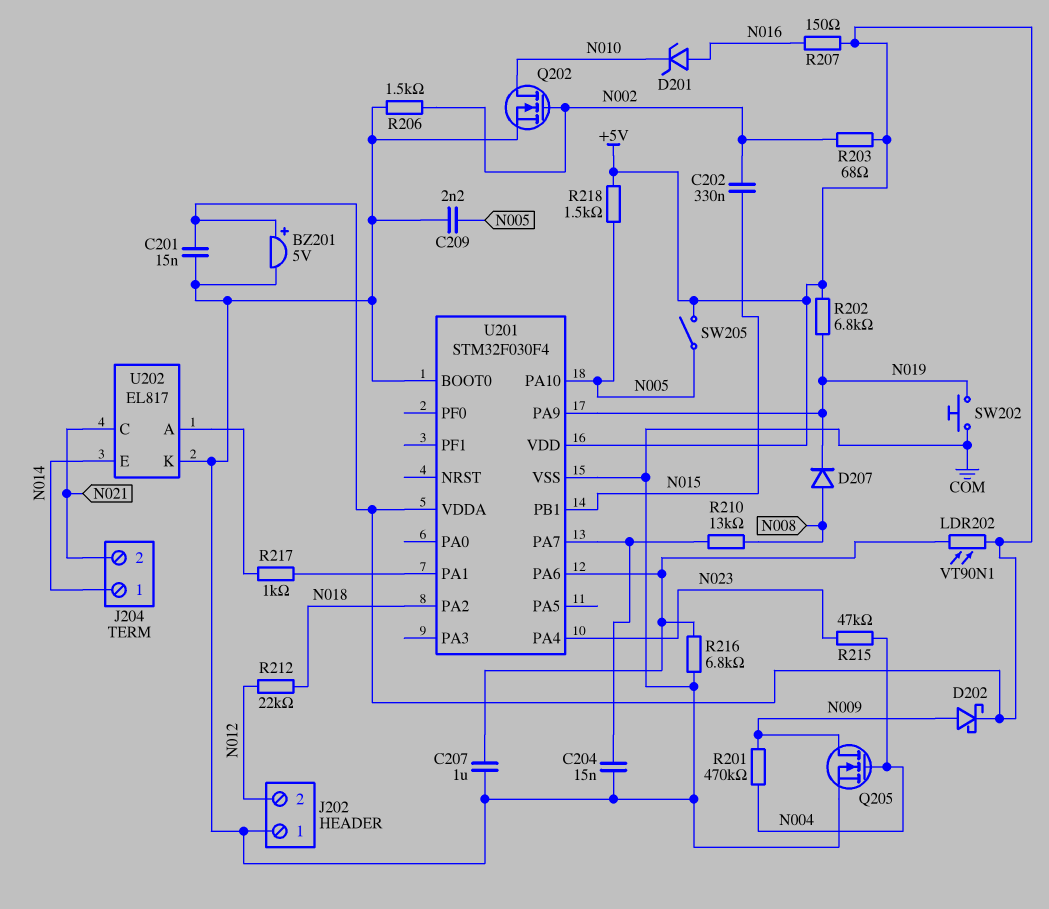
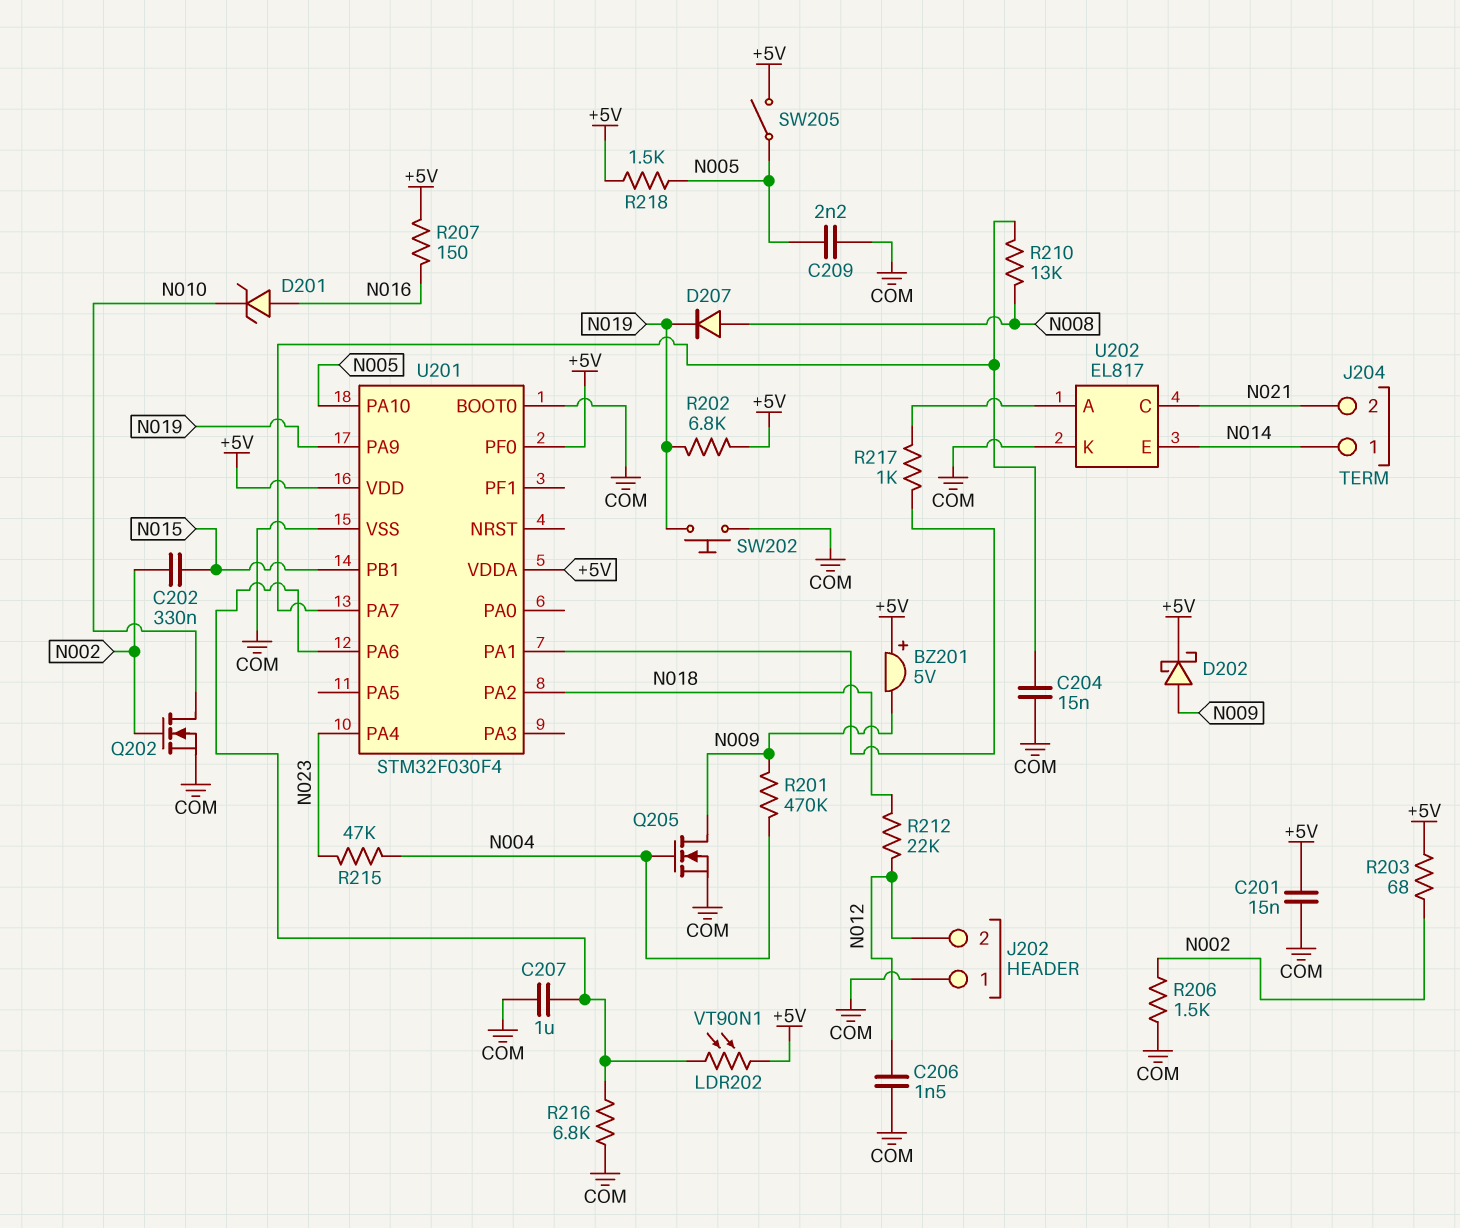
BZ201: buzzer 5V (plus +5V, minus COM) -> buzzer 5V (plus +5V, minus N009)
C206: none -> 1.5nF (COM, N012)
U201 pin PF0: none -> +5V

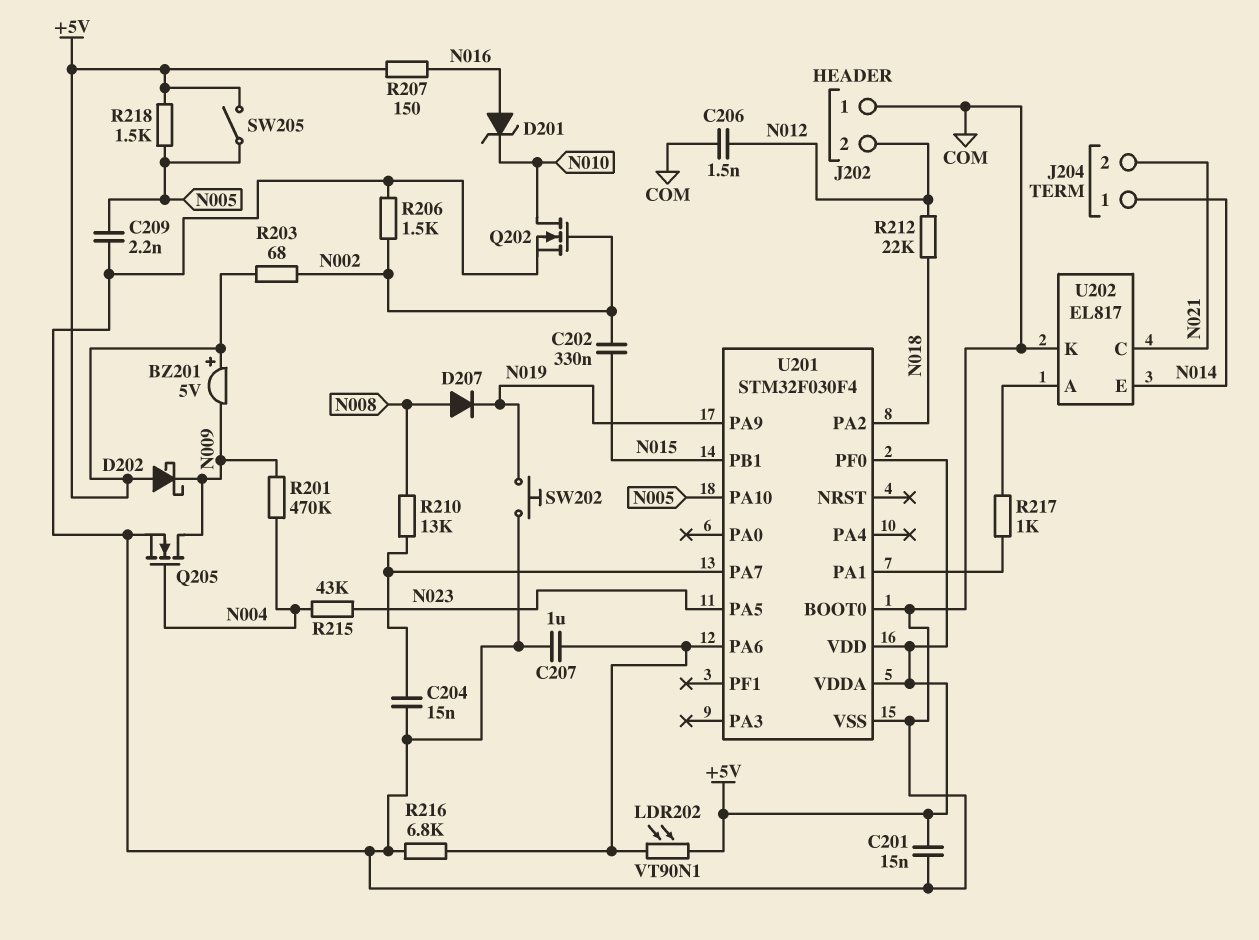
D202: schottky (A N009, K +5V) -> schottky (A +5V, K N009)
R202: 6.8k (+5V, N019) -> none
R215: 47k (N004, N023) -> 43k (N004, N023)
U201 pin PA4: N023 -> none
U201 pin PA5: none -> N023

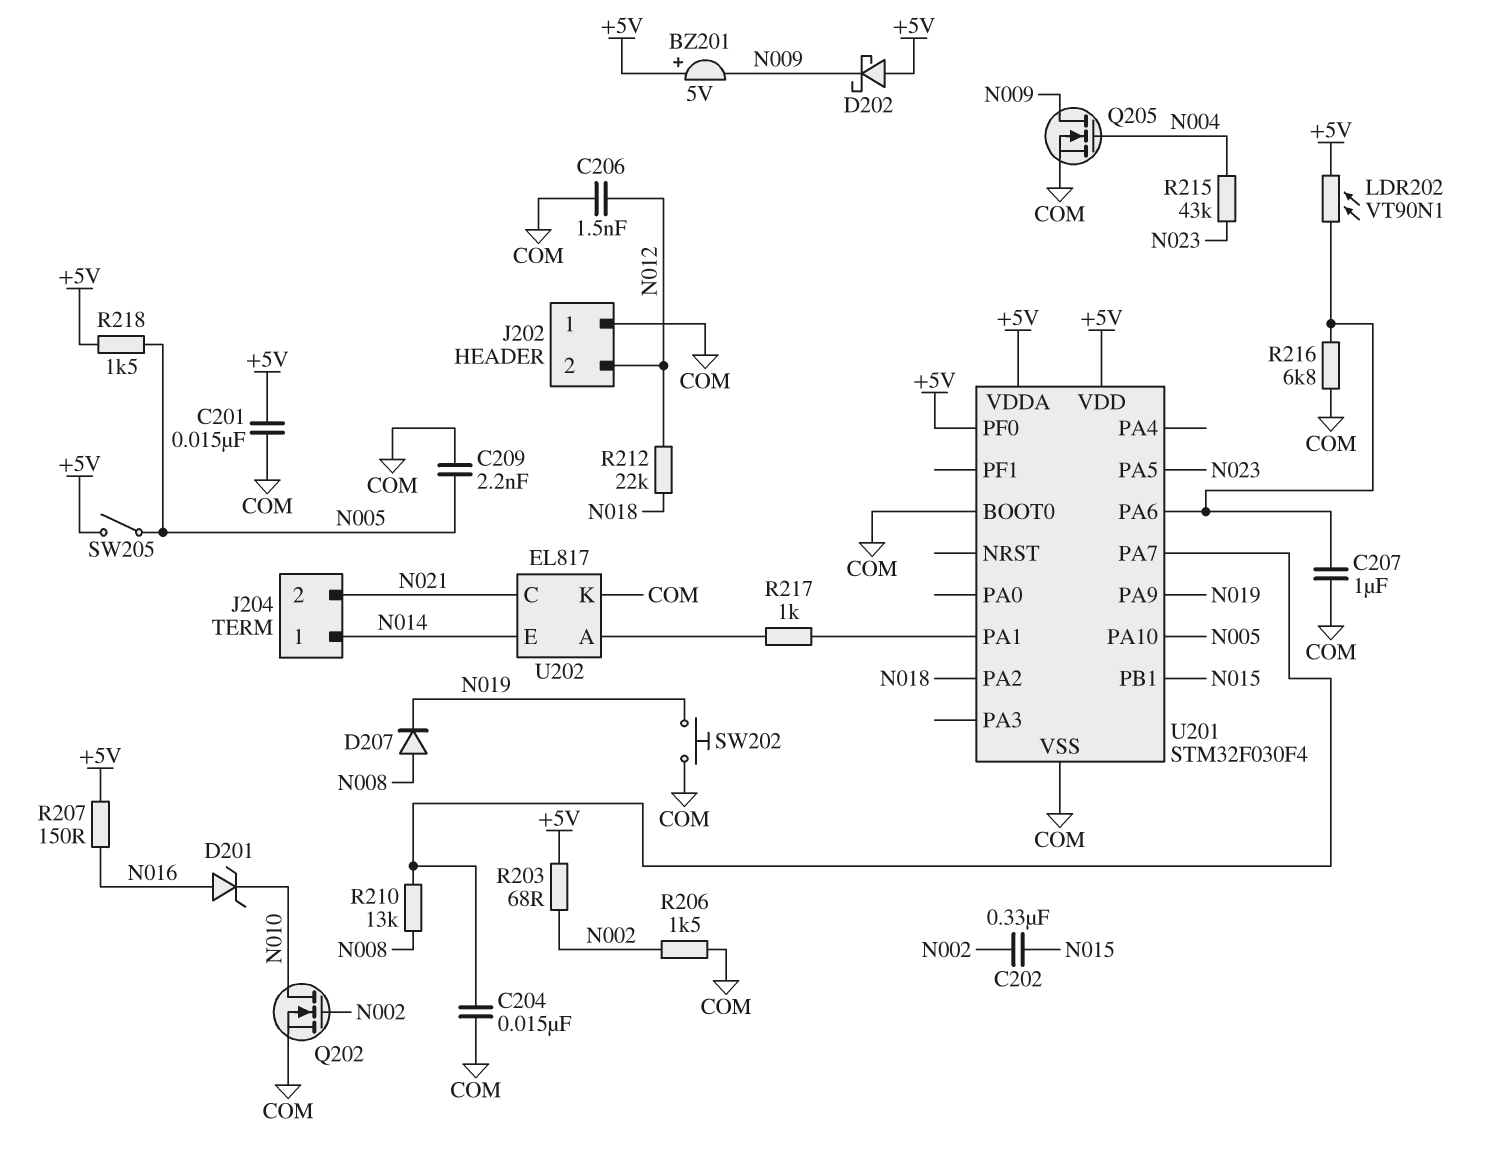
R201: 470k (N004, N009) -> none

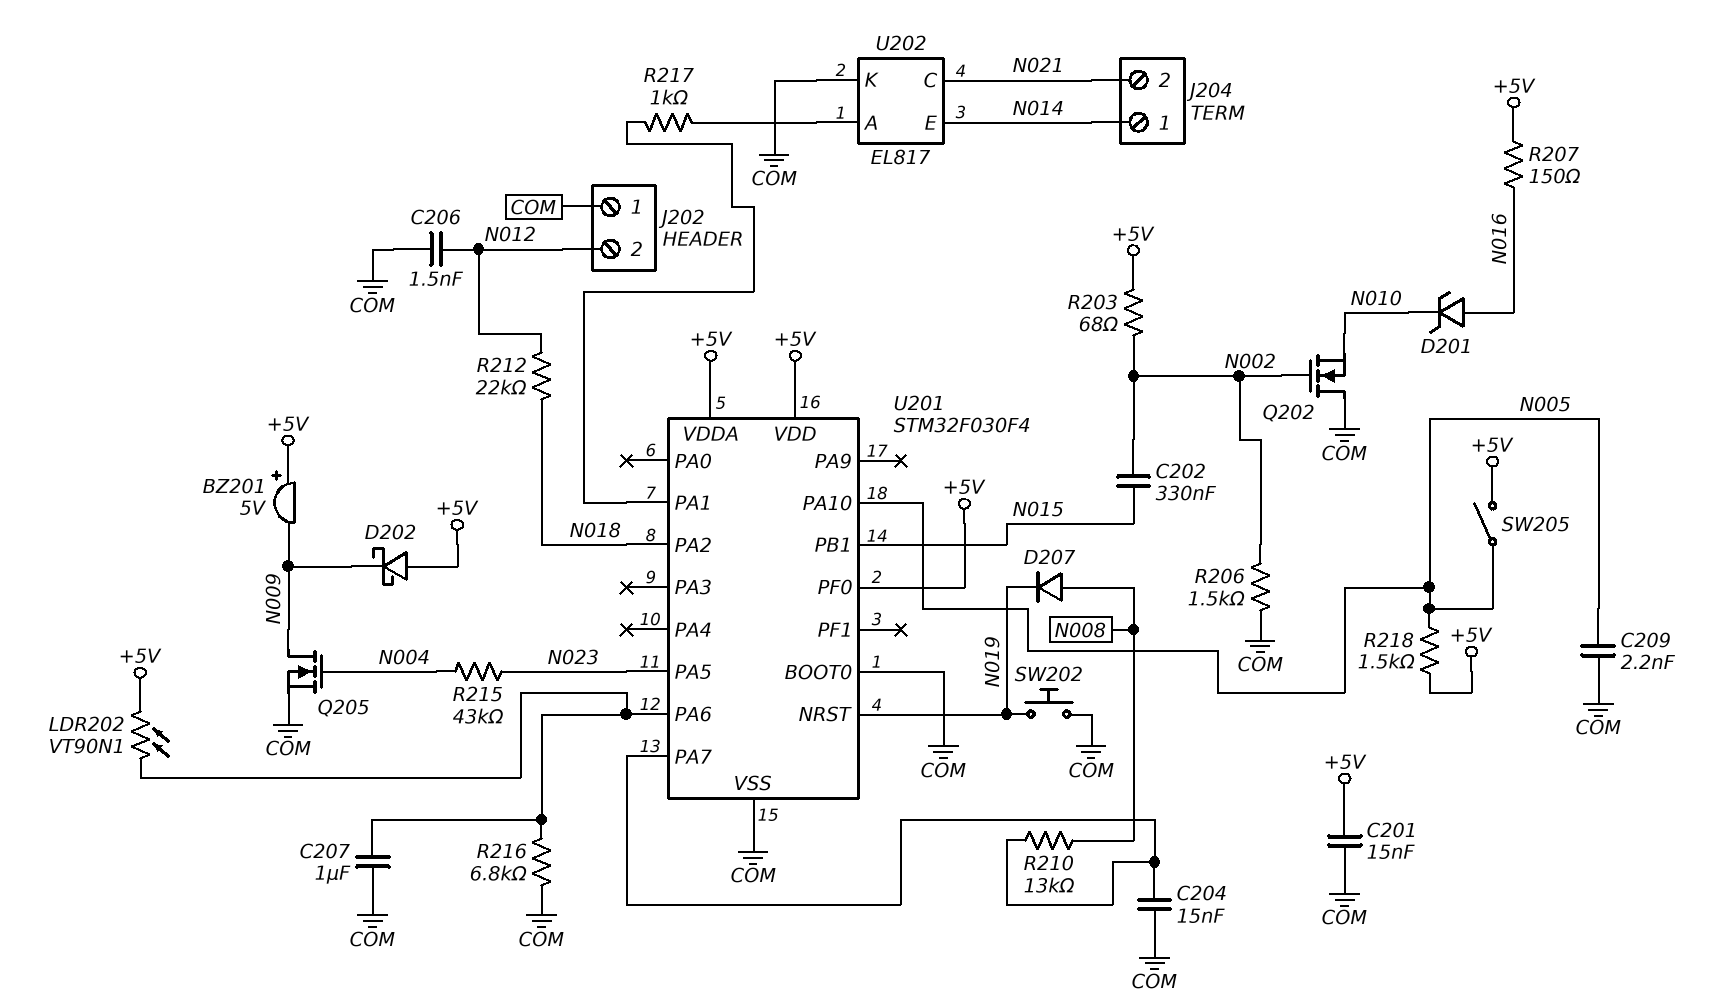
Q202: NMOS (G N002, D N010, S COM) -> NMOS (G N002, D COM, S N010)
U201 pin NRST: none -> N019
U201 pin PA9: N019 -> none

